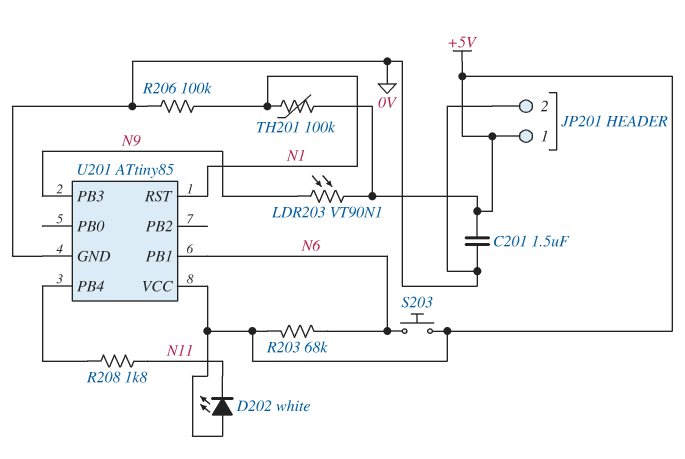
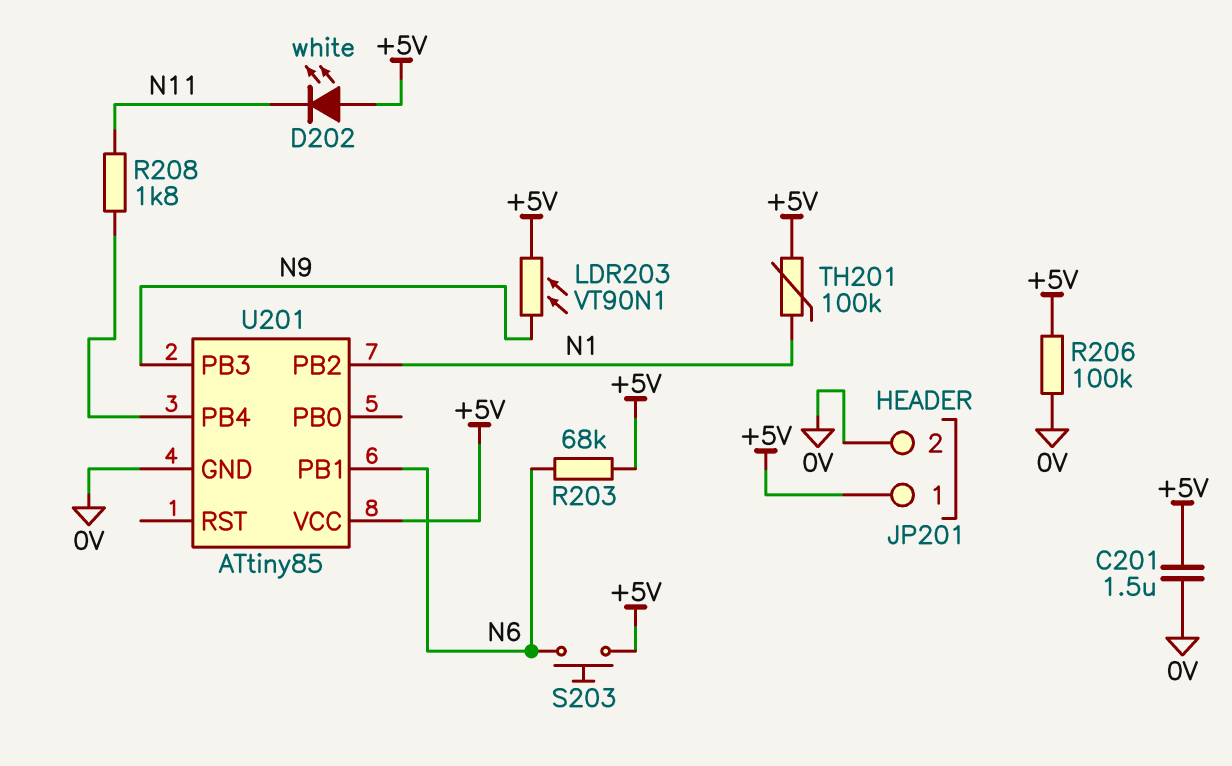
R206: 100k (0V, N1) -> 100k (+5V, 0V)
U201 pin PB2: none -> N1
U201 pin RST: N1 -> none

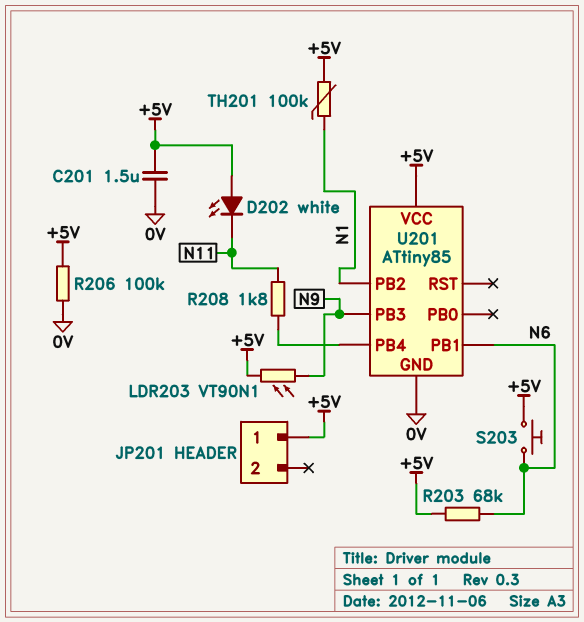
JP201 pin 2: 0V -> none

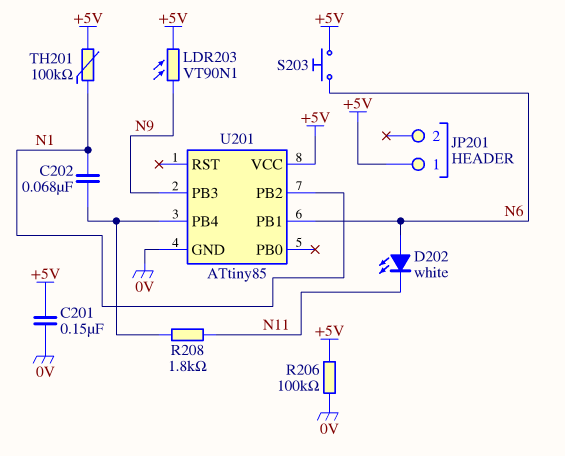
C201: 1.5uF (+5V, 0V) -> 150nF (+5V, 0V)
C202: none -> 68nF (N1, U201/PB4)
D202: LED white (A +5V, K N11) -> LED white (A N6, K N11)
R203: 68k (+5V, N6) -> none

